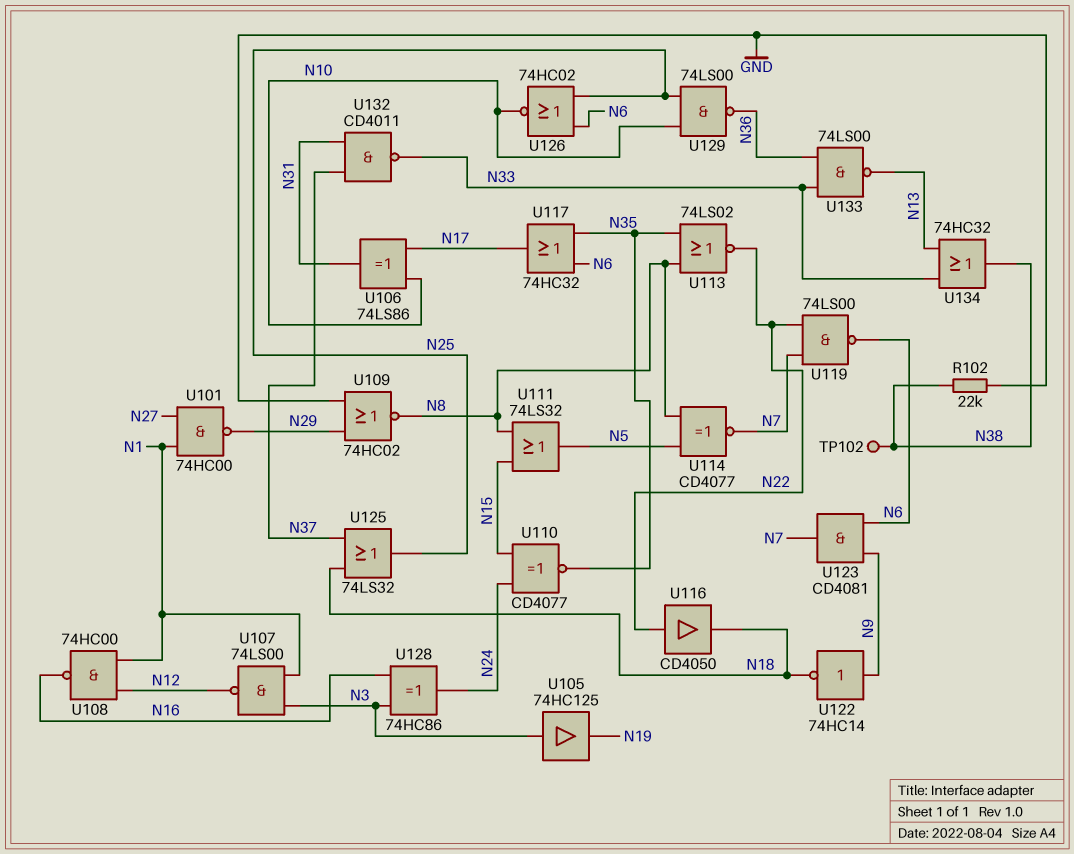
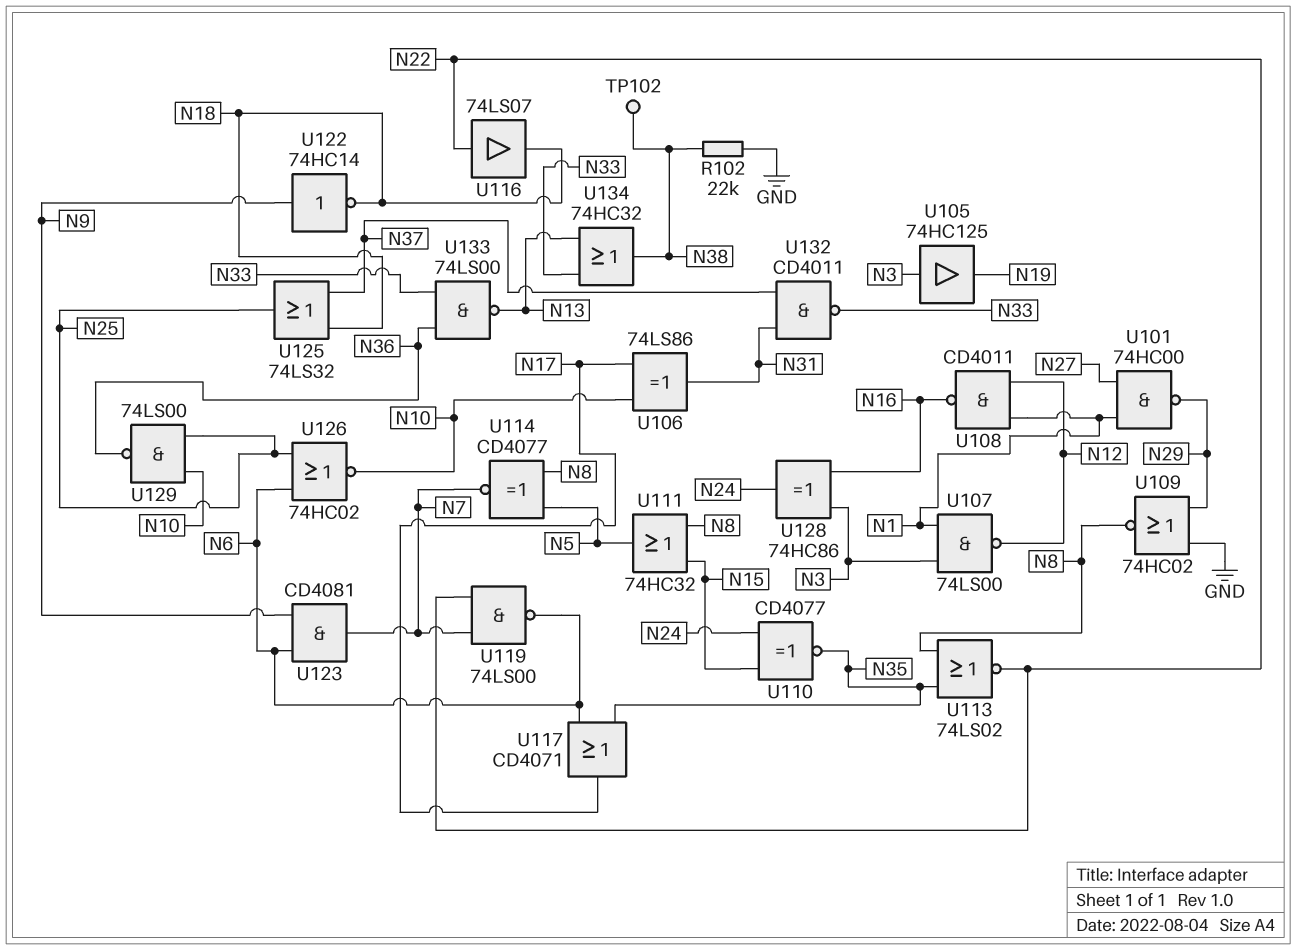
U108: NAND 74HC00 (in N1, in N12, out N16) -> NAND CD4011 (in N1, in N12, out N16)
U111: OR 74LS32 (in N8, in N15, out N5) -> OR 74HC32 (in N8, in N15, out N5)
U116: buffer CD4050 (in N22, out N18) -> buffer 74LS07 (in N22, out N18)
U117: OR 74HC32 (in N6, in N35, out N17) -> OR CD4071 (in N6, in N35, out N17)

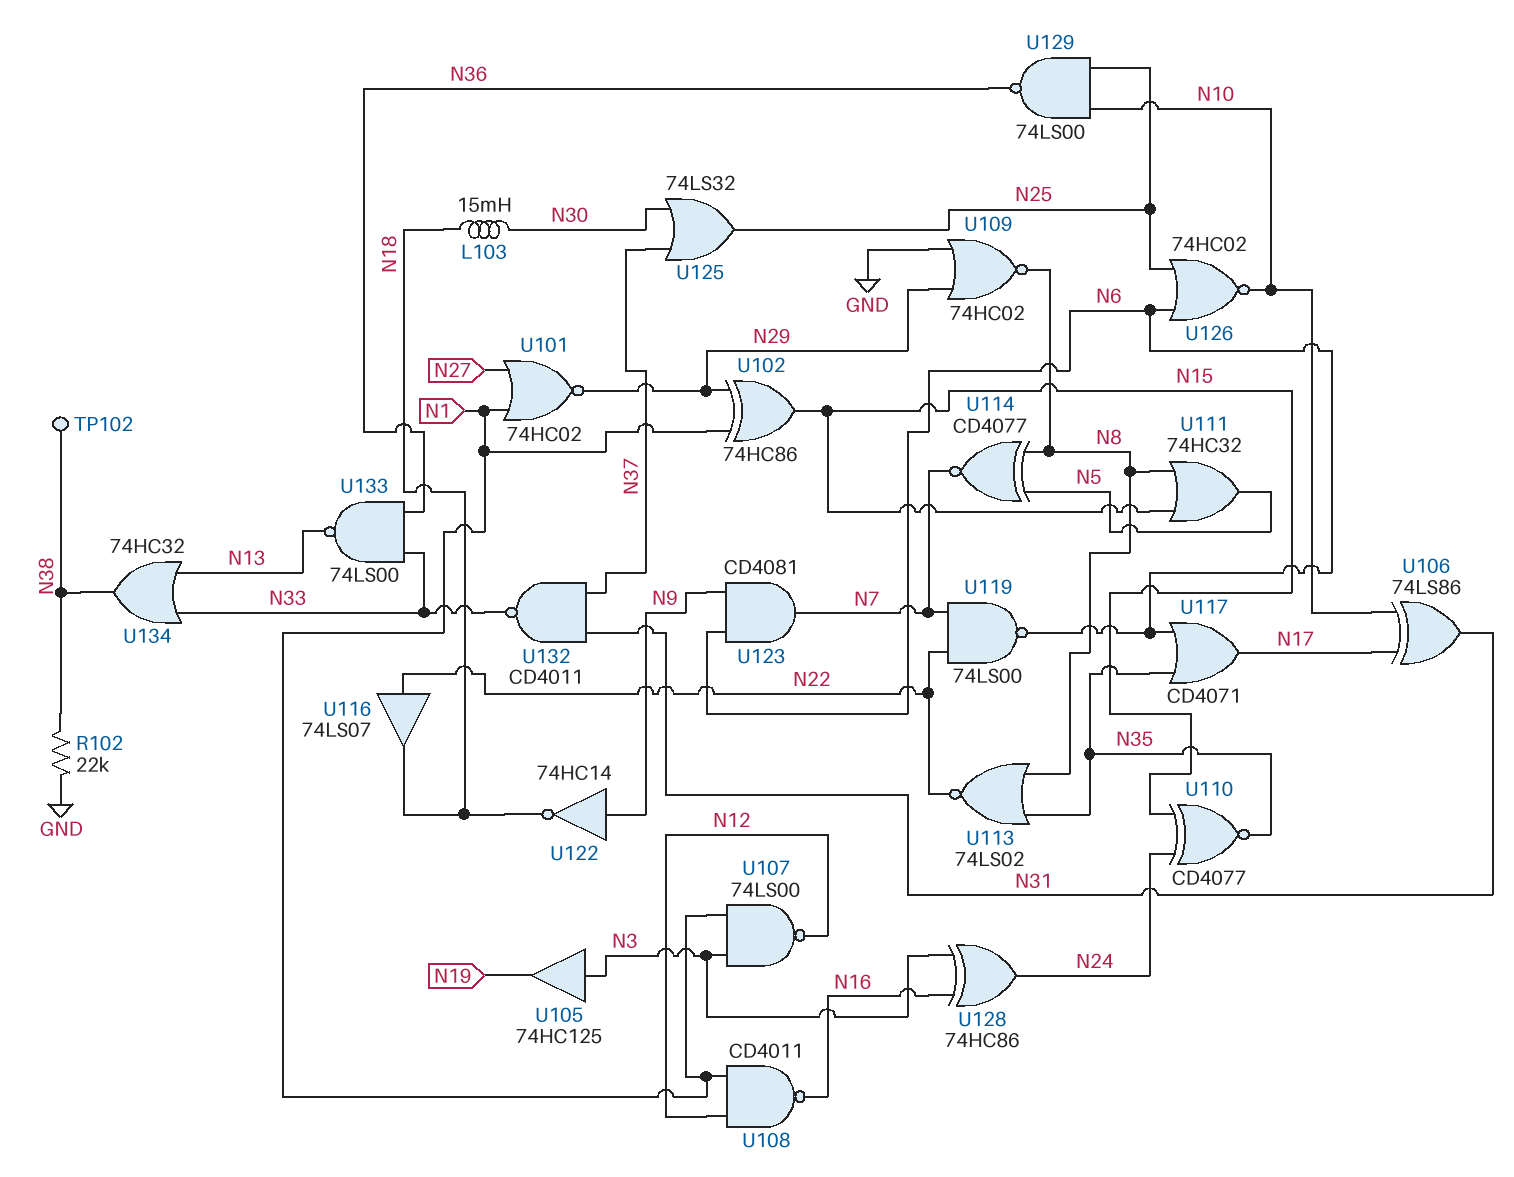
L103: none -> 15mH (N18, N30)
U101: NAND 74HC00 (in N1, in N27, out N29) -> NOR 74HC02 (in N1, in N27, out N29)
U102: none -> XOR 74HC86 (in N1, in N29, out N15)
U125: OR 74LS32 (in N18, in N37, out N25) -> OR 74LS32 (in N30, in N37, out N25)

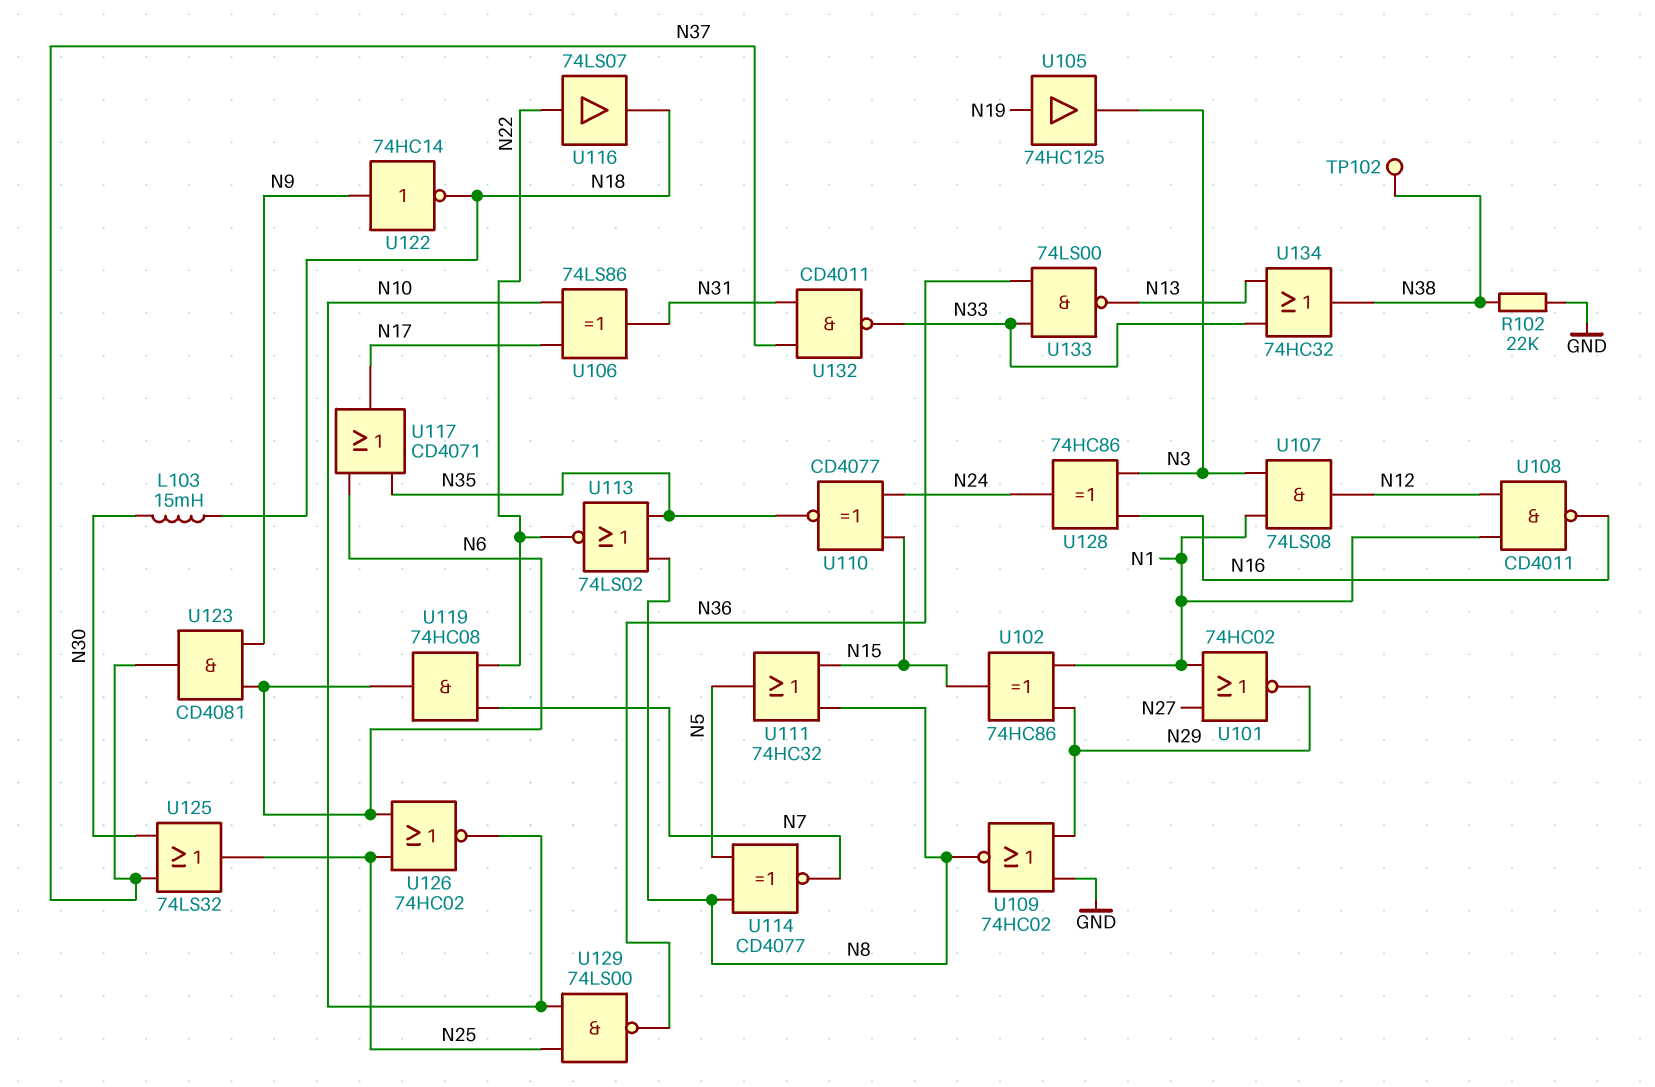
U105: buffer 74HC125 (in N3, out N19) -> buffer 74HC125 (in N19, out N3)
U107: NAND 74LS00 (in N1, in N3, out N12) -> AND 74LS08 (in N1, in N3, out N12)
U119: NAND 74LS00 (in N7, in N22, out N6) -> AND 74HC08 (in N7, in N22, out N6)
U123: AND CD4081 (in N6, in N9, out N7) -> AND CD4081 (in N6, in N9, out N37)

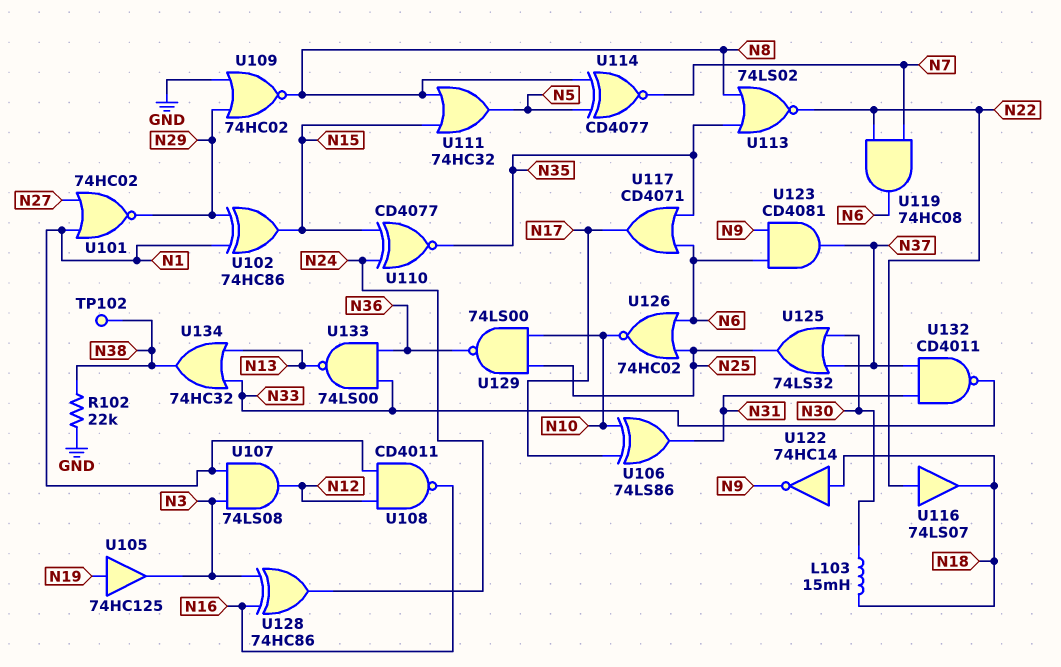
U122: NOT 74HC14 (in N9, out N18) -> NOT 74HC14 (in N18, out N9)

